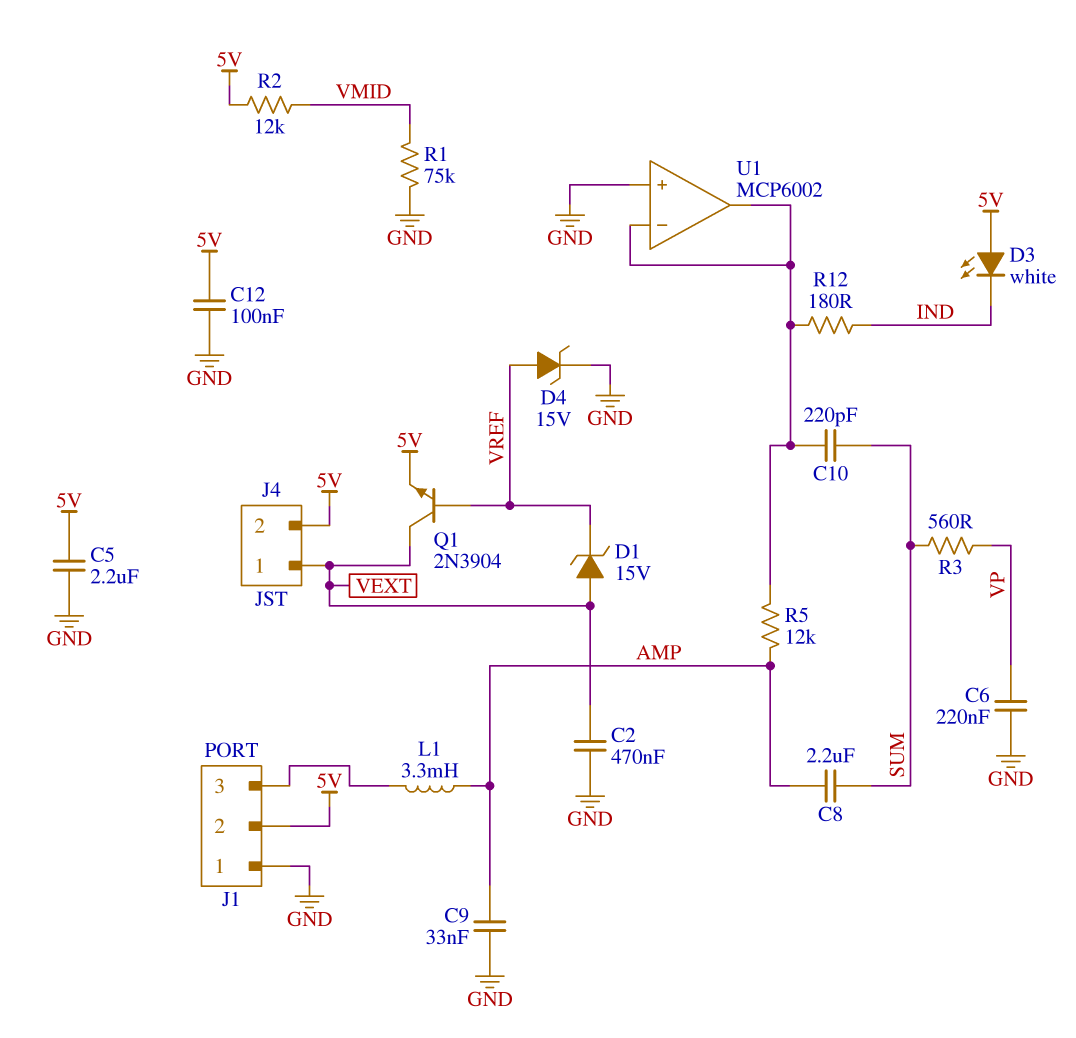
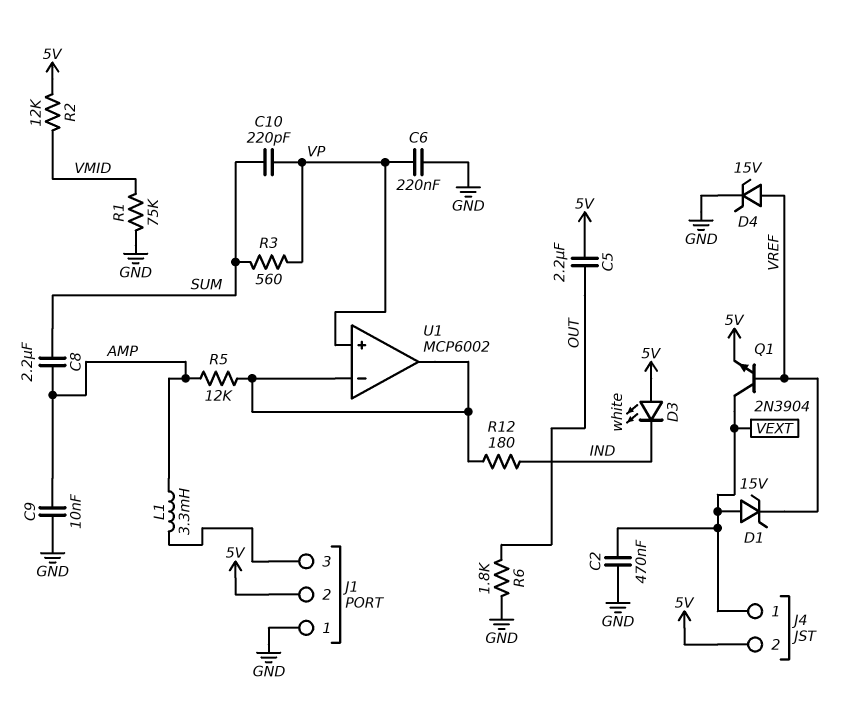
C5: 2.2uF (5V, GND) -> 2.2uF (5V, OUT)
C9: 33nF (AMP, GND) -> 10nF (AMP, GND)
C10: 220pF (SUM, U1/in-) -> 220pF (SUM, VP)
C12: 100nF (5V, GND) -> none
R6: none -> 1.8k (GND, OUT)
U1 pin in+: GND -> VP

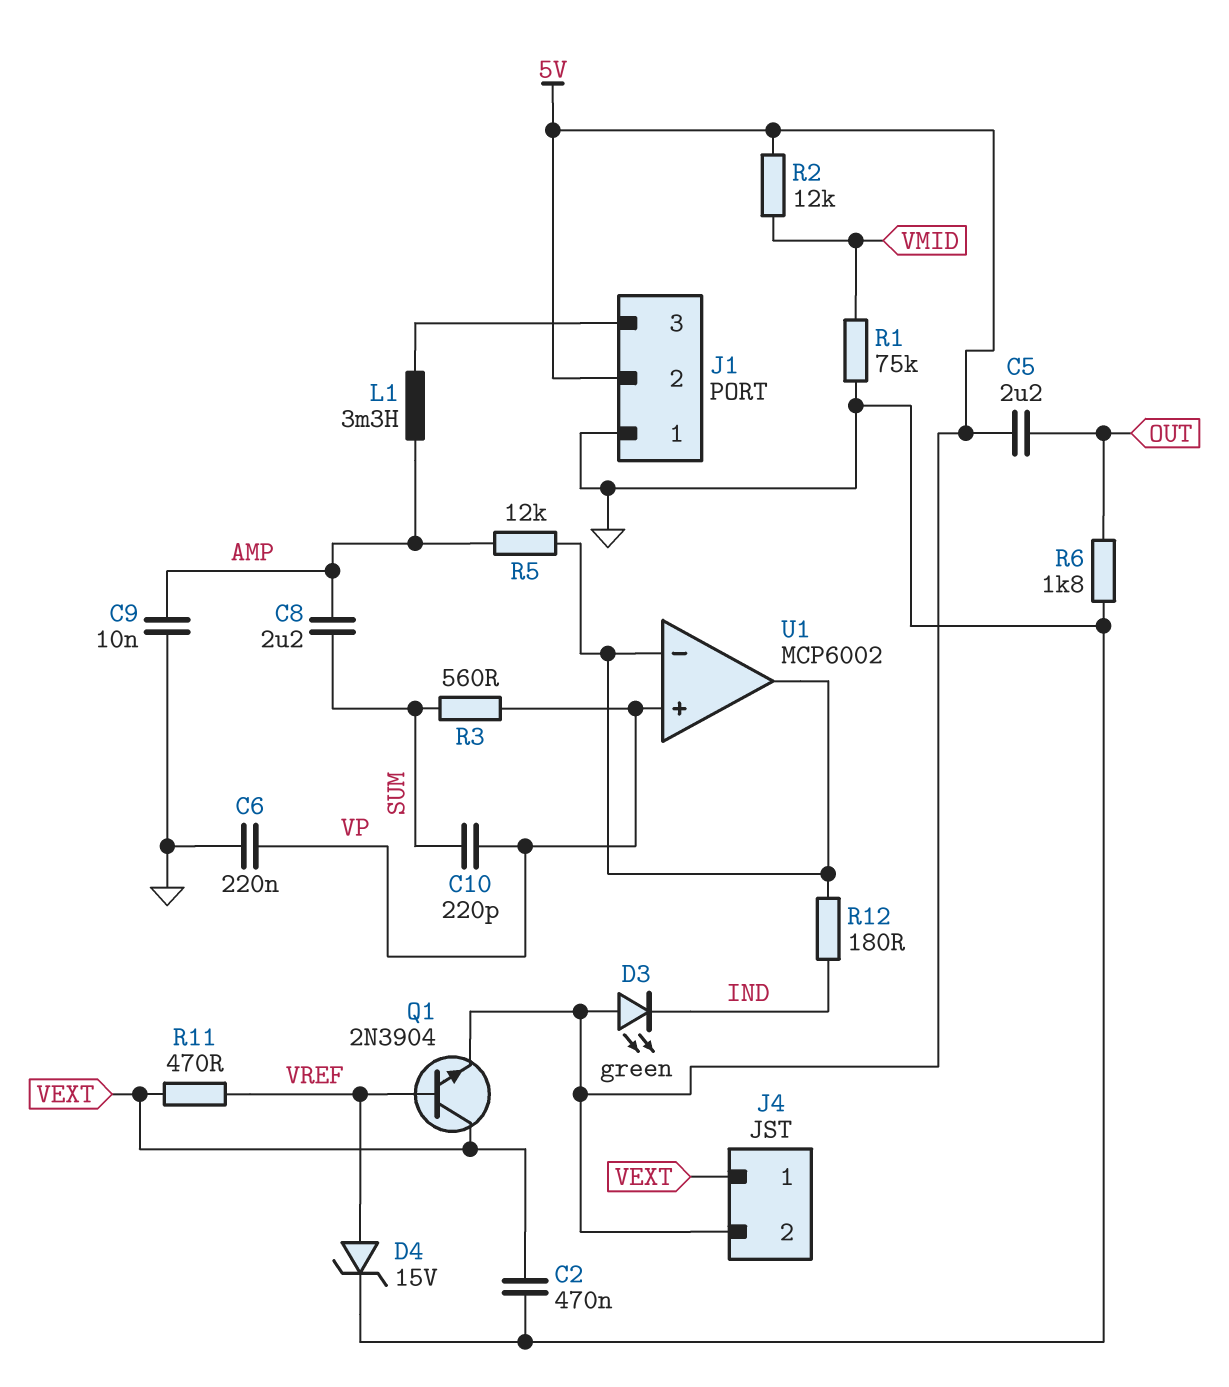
D1: zener 15V (A VEXT, K VREF) -> none
D3: LED white (A 5V, K IND) -> LED green (A 5V, K IND)
R11: none -> 470 (VEXT, VREF)

